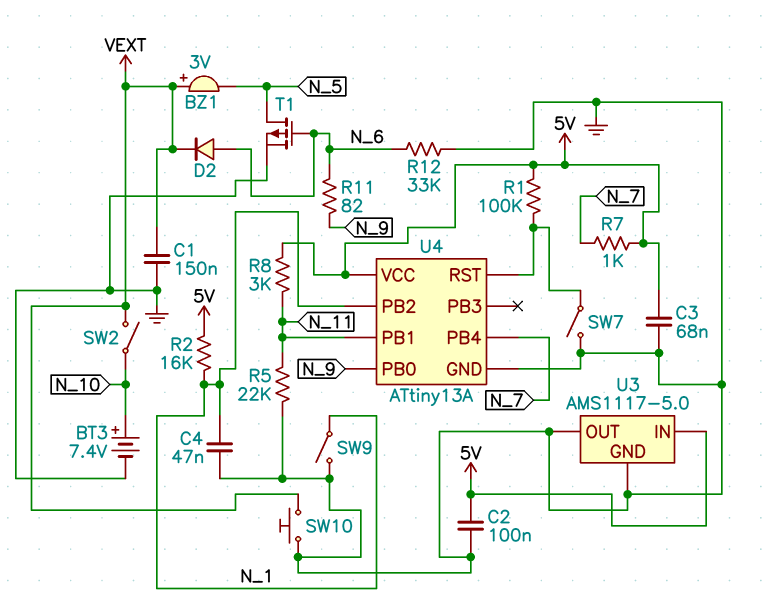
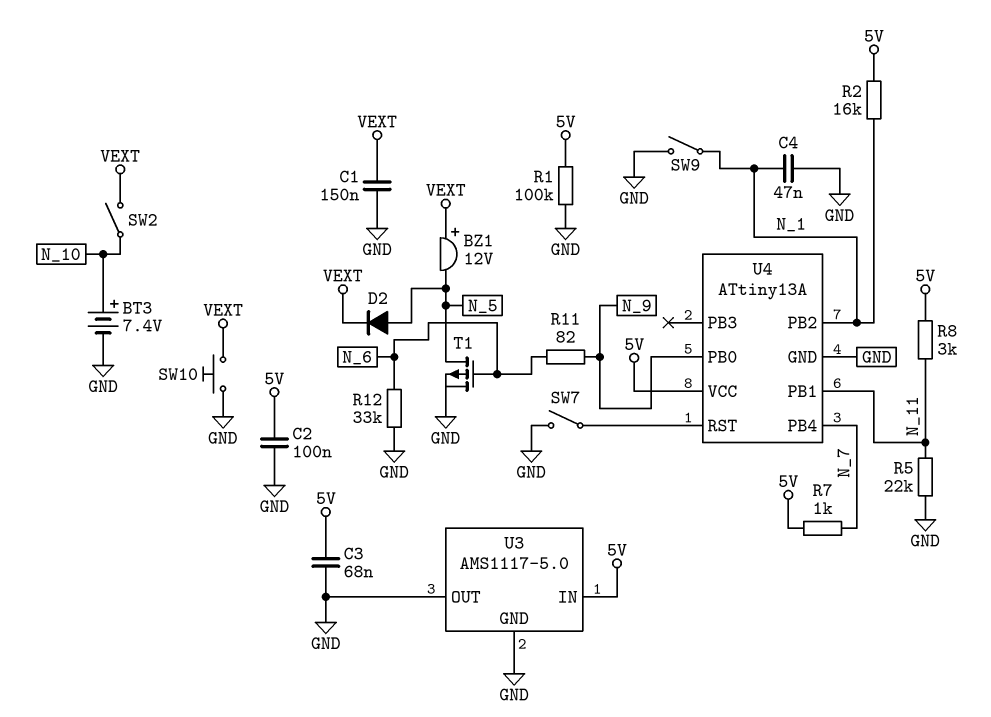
BZ1: buzzer 3V (plus VEXT, minus N_5) -> buzzer 12V (plus VEXT, minus N_5)
D2: diode (A N_6, K VEXT) -> diode (A N_5, K VEXT)
R1: 100k (5V, U4/RST) -> 100k (5V, GND)

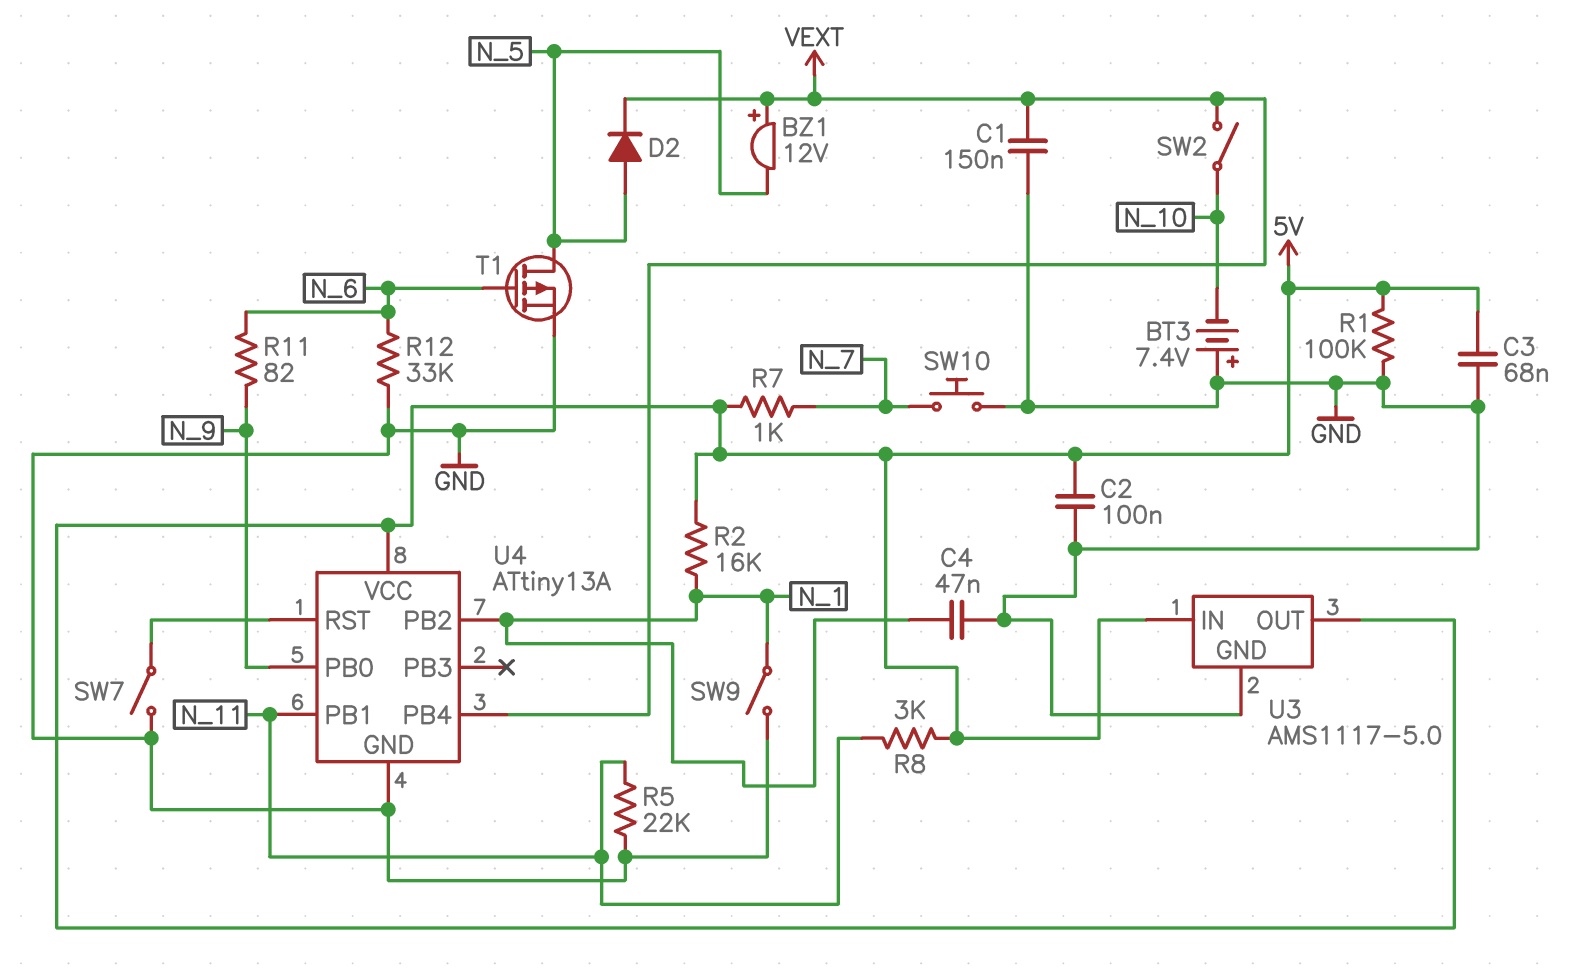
BT3: 7.4V (plus N_10, minus GND) -> 7.4V (plus GND, minus N_10)
SW10: button (GND, VEXT) -> button (GND, N_7)
U3 pin OUT: GND -> 5V
U4 pin PB4: N_7 -> VEXT

